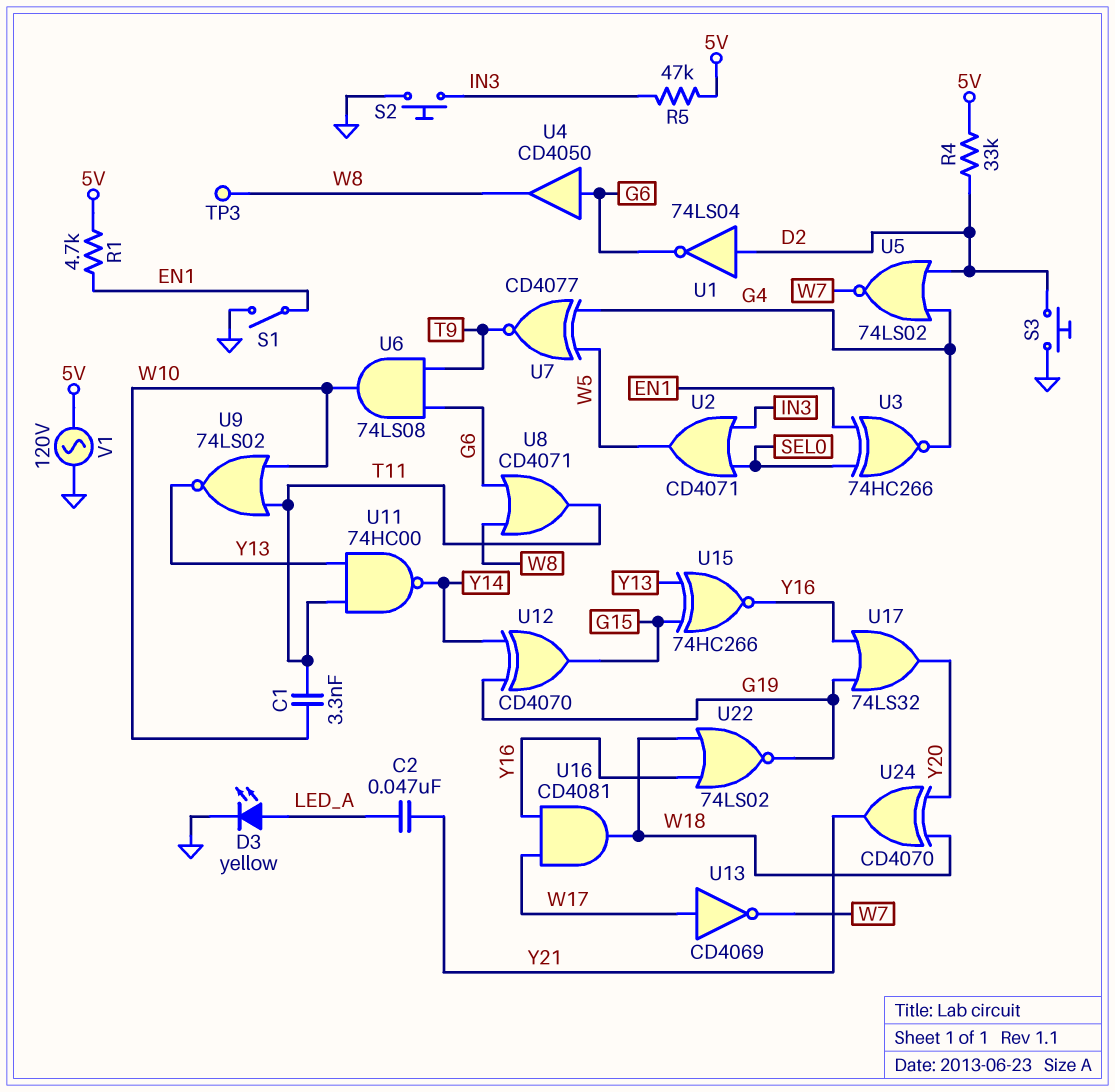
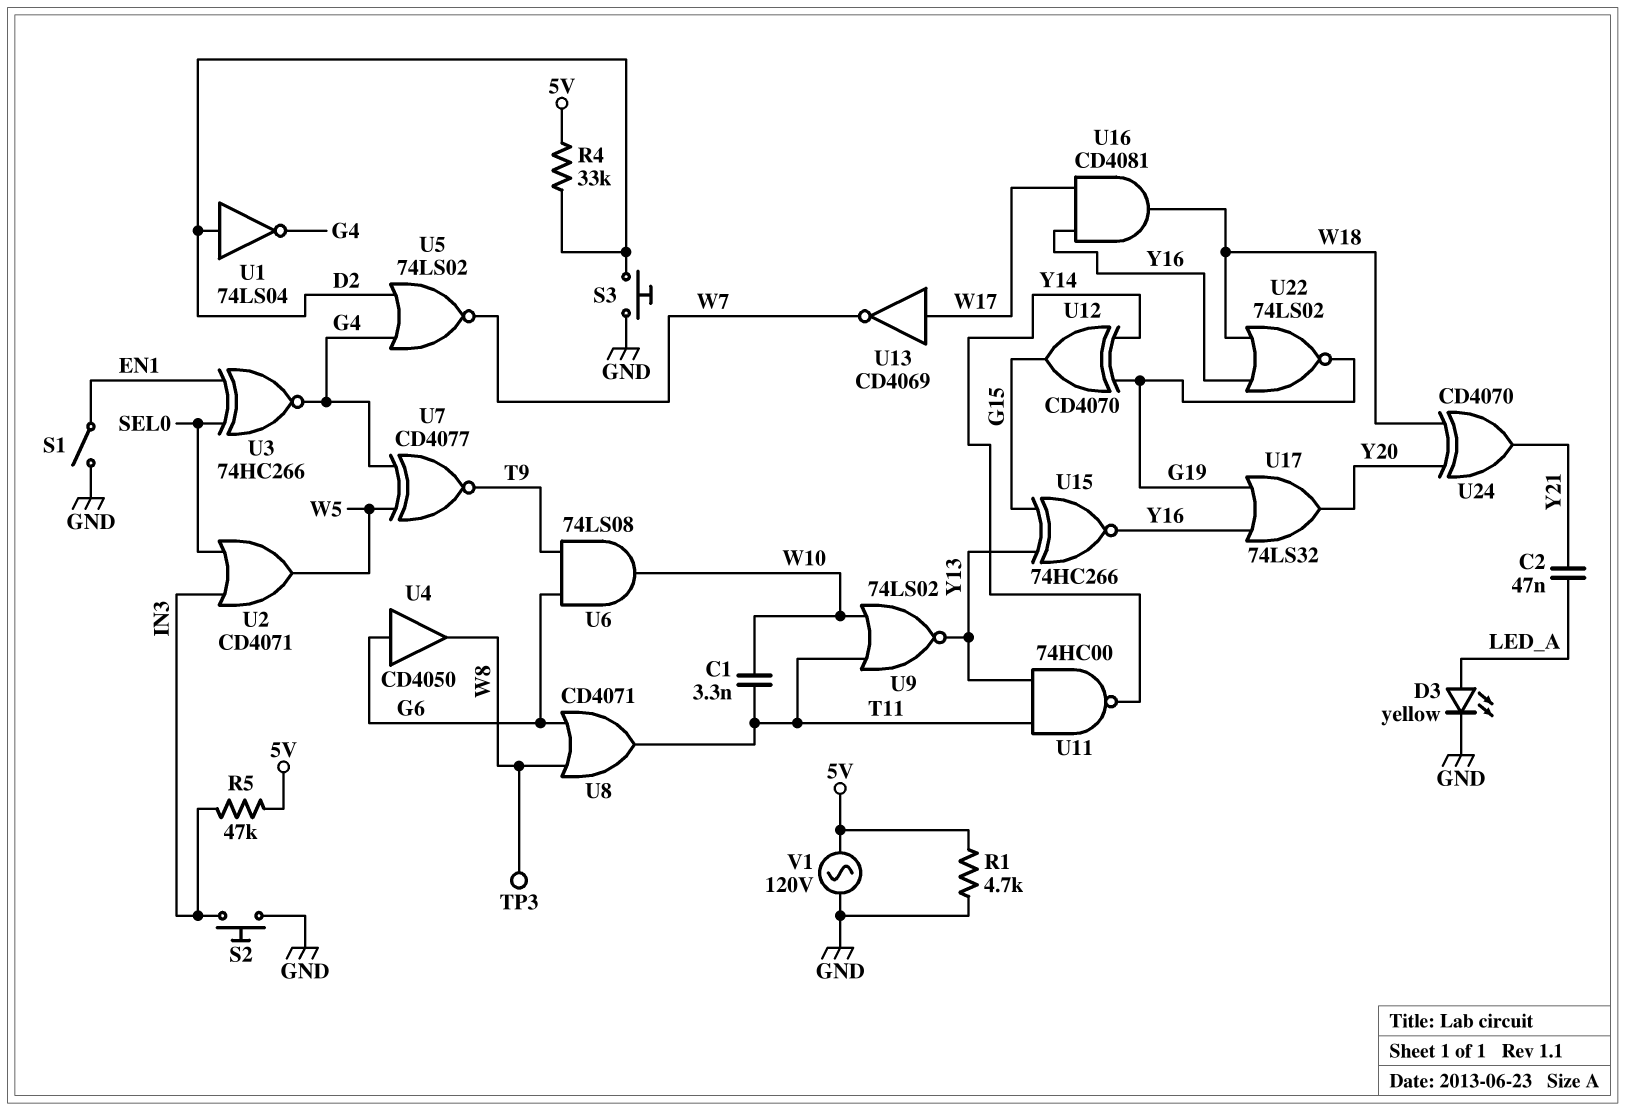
R1: 4.7k (5V, EN1) -> 4.7k (5V, GND)
U1: NOT 74LS04 (in D2, out G6) -> NOT 74LS04 (in D2, out G4)

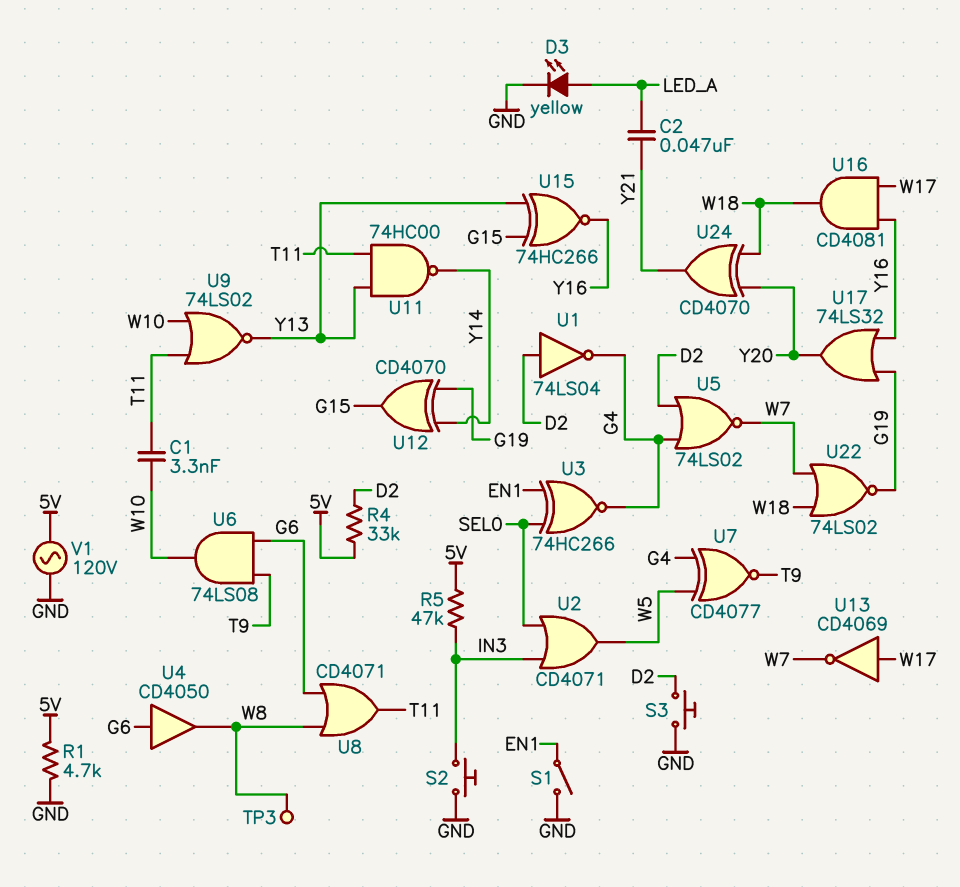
U22: NOR 74LS02 (in W18, in Y16, out G19) -> NOR 74LS02 (in W7, in W18, out G19)

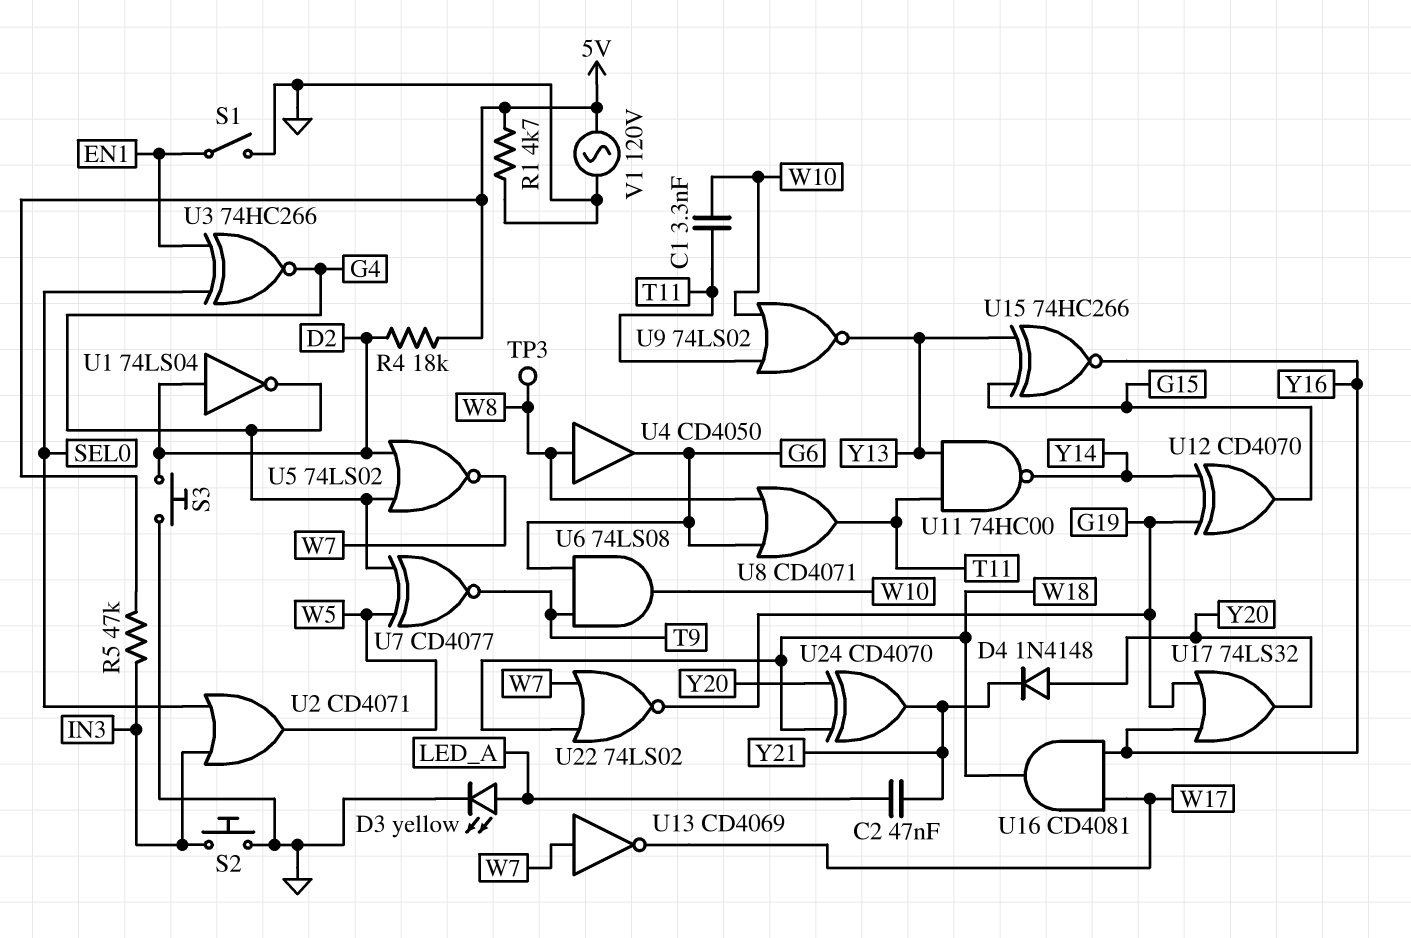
D4: none -> diode 1N4148 (A Y20, K Y21)
R4: 33k (5V, D2) -> 18k (5V, D2)
U4: buffer CD4050 (in G6, out W8) -> buffer CD4050 (in W8, out G6)
U13: NOT CD4069 (in W17, out W7) -> NOT CD4069 (in W7, out W17)

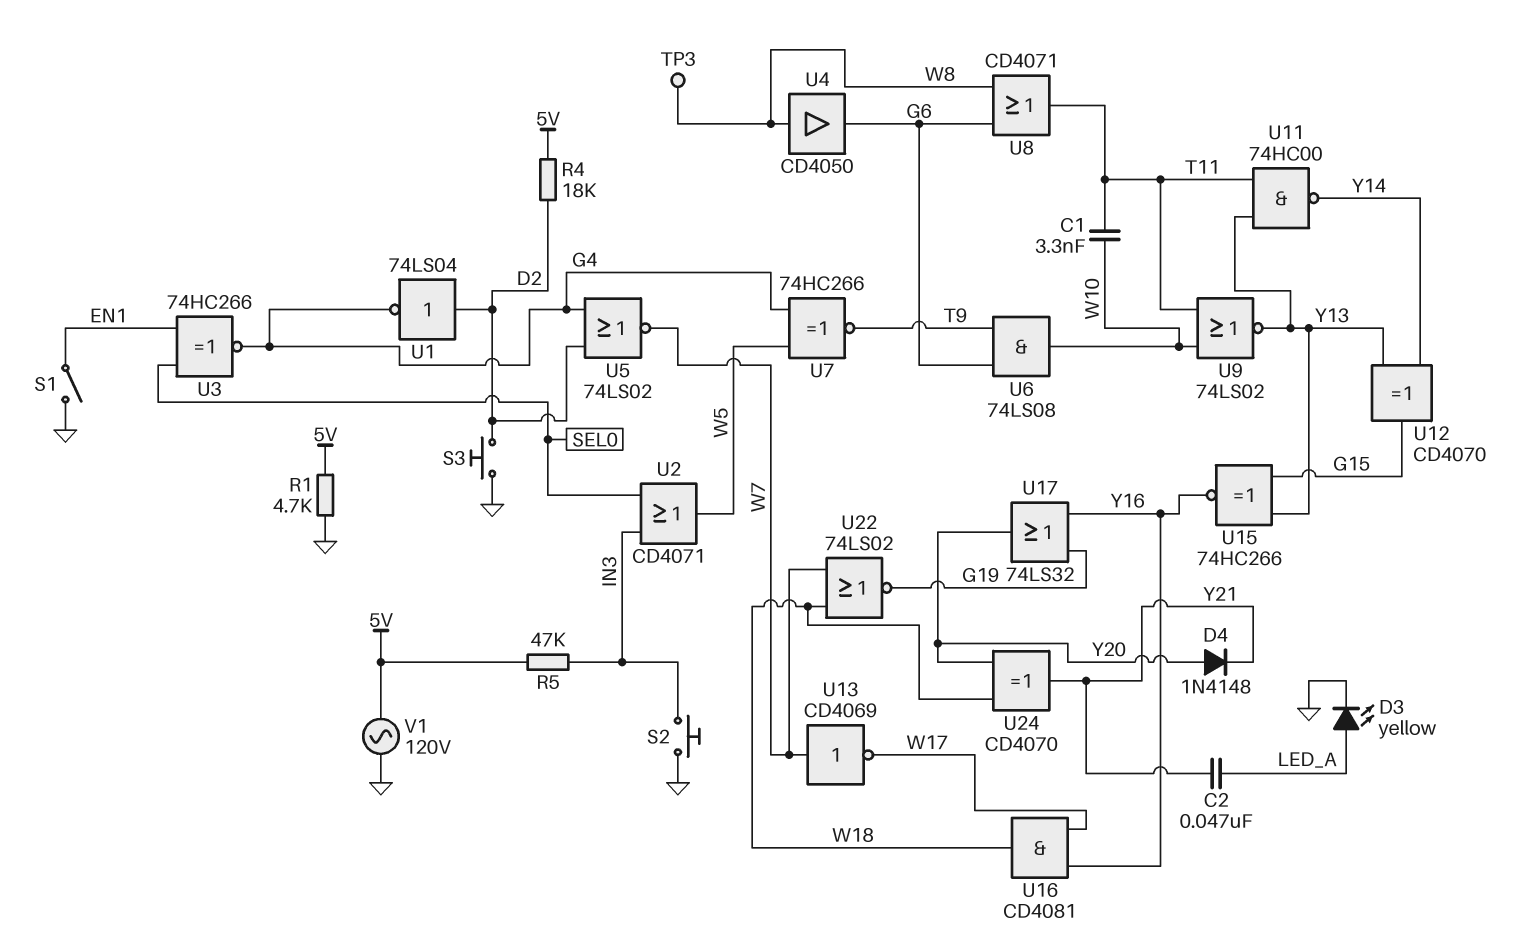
U7: XNOR CD4077 (in G4, in W5, out T9) -> XNOR 74HC266 (in G4, in W5, out T9)
U12: XOR CD4070 (in G19, in Y14, out G15) -> XOR CD4070 (in Y13, in Y14, out G15)

